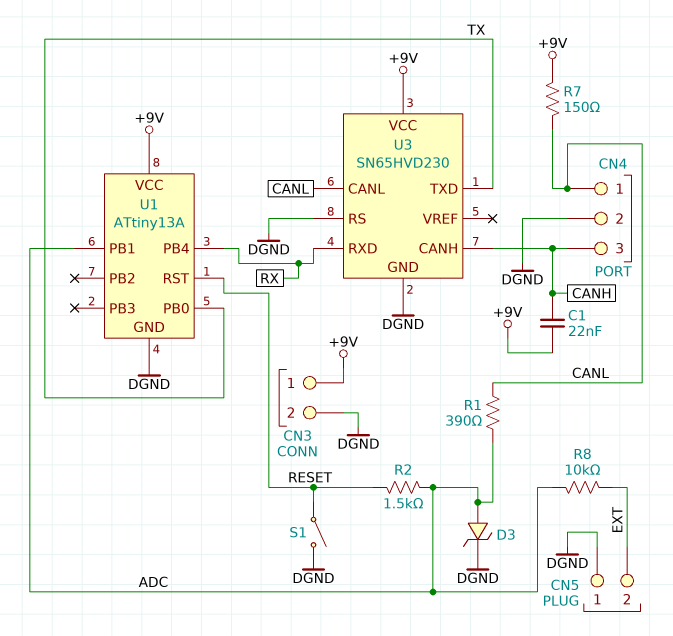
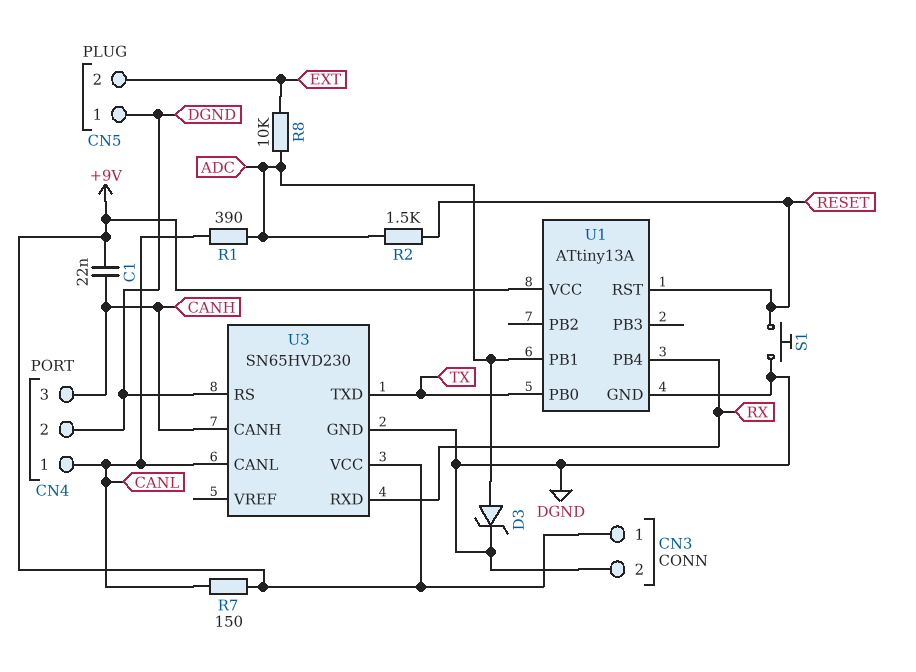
S1: switch (DGND, RESET) -> button (DGND, RESET)

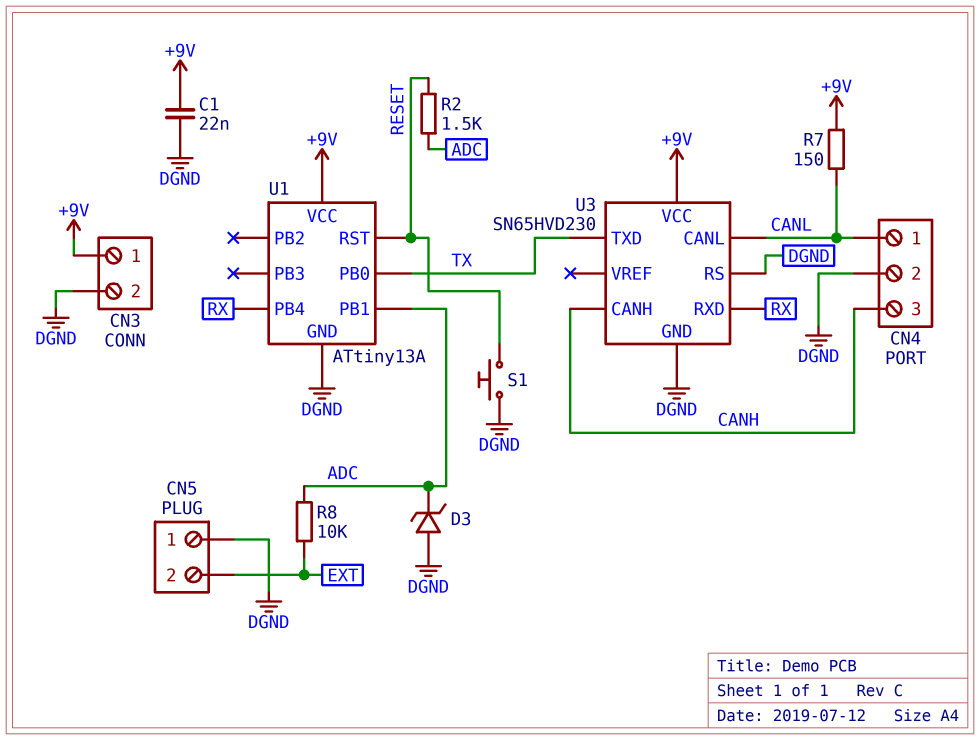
C1: 22nF (+9V, CANH) -> 22nF (+9V, DGND)
D3: zener (A ADC, K DGND) -> zener (A DGND, K ADC)
R1: 390 (ADC, CANL) -> none

